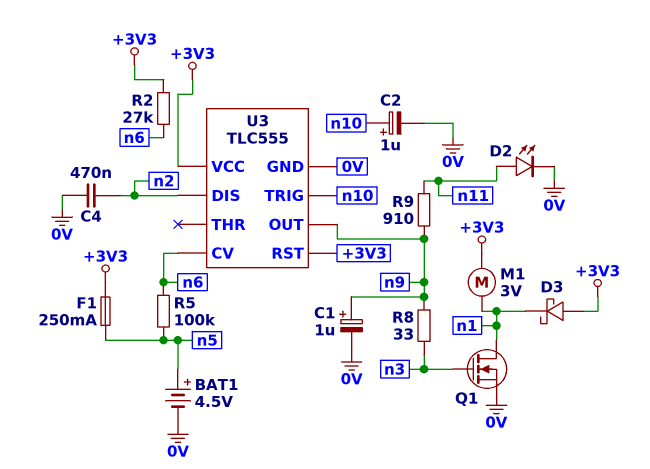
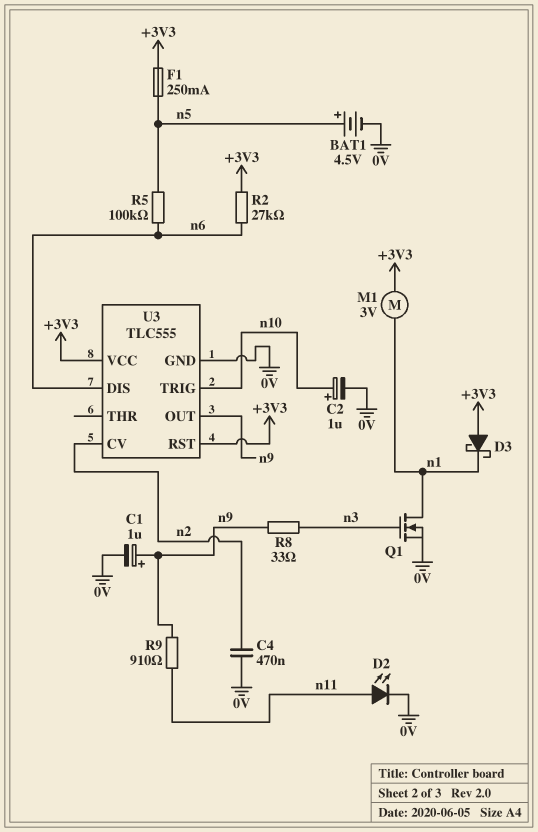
U3 pin CV: n6 -> n2
U3 pin DIS: n2 -> n6

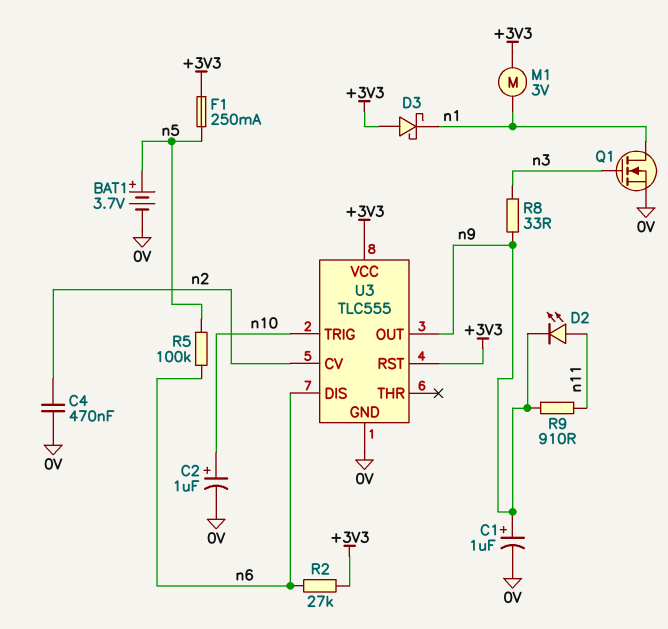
BAT1: 4.5V (plus n5, minus 0V) -> 3.7V (plus n5, minus 0V)
D2: LED (A n11, K 0V) -> LED (A n11, K n9)

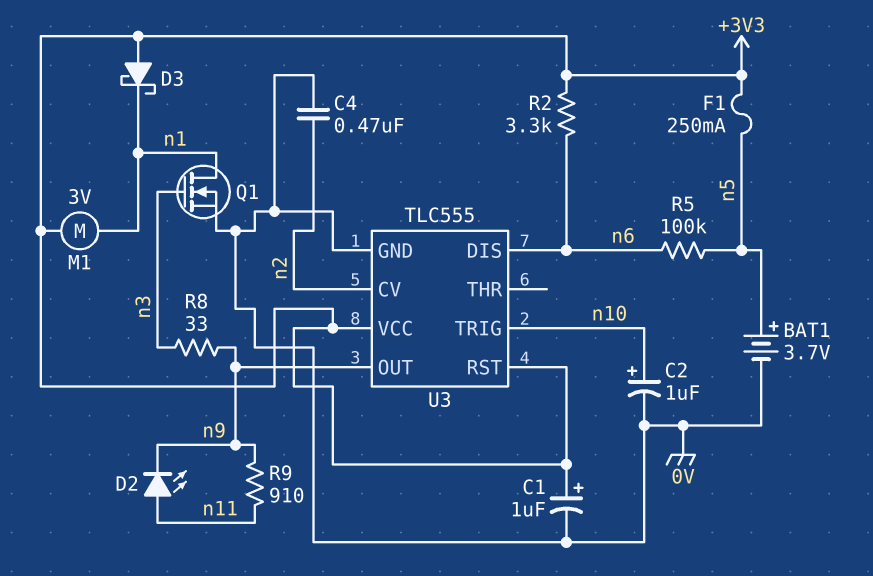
C1: 1uF (plus n9, minus 0V) -> 1uF (plus +3V3, minus 0V)
R2: 27k (+3V3, n6) -> 3.3k (+3V3, n6)

